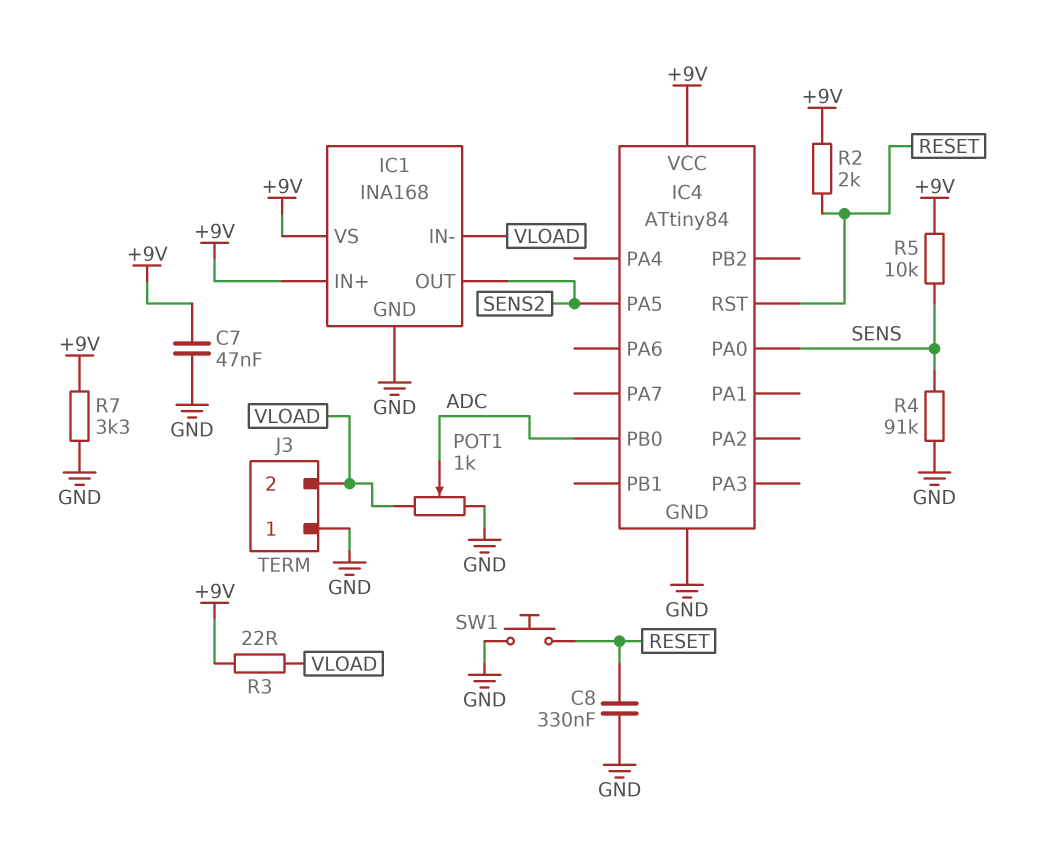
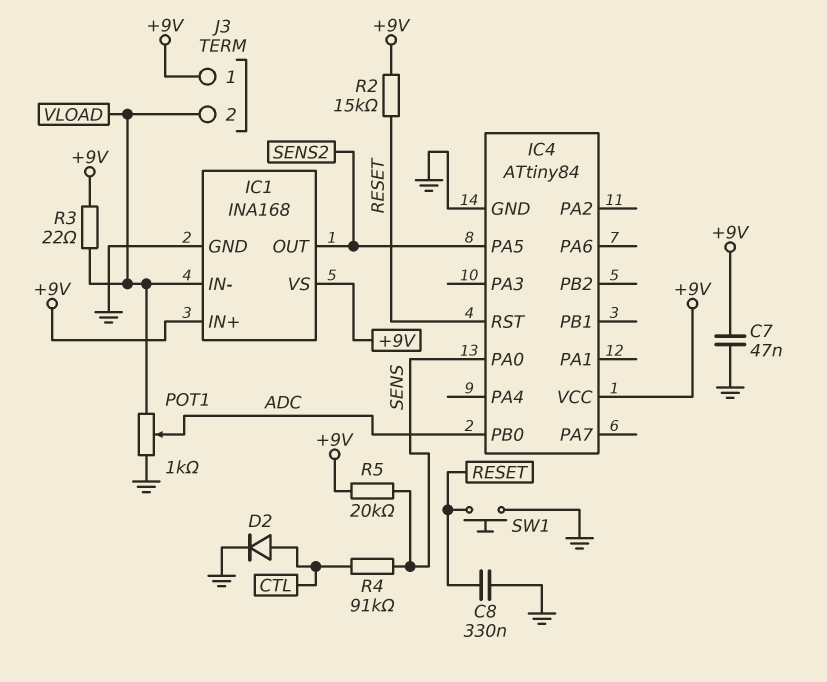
D2: none -> diode (A CTL, K GND)
J3 pin 1: GND -> +9V
R2: 2k (+9V, RESET) -> 15k (+9V, RESET)
R4: 91k (GND, SENS) -> 91k (CTL, SENS)
R5: 10k (+9V, SENS) -> 20k (+9V, SENS)
R7: 3.3k (+9V, GND) -> none

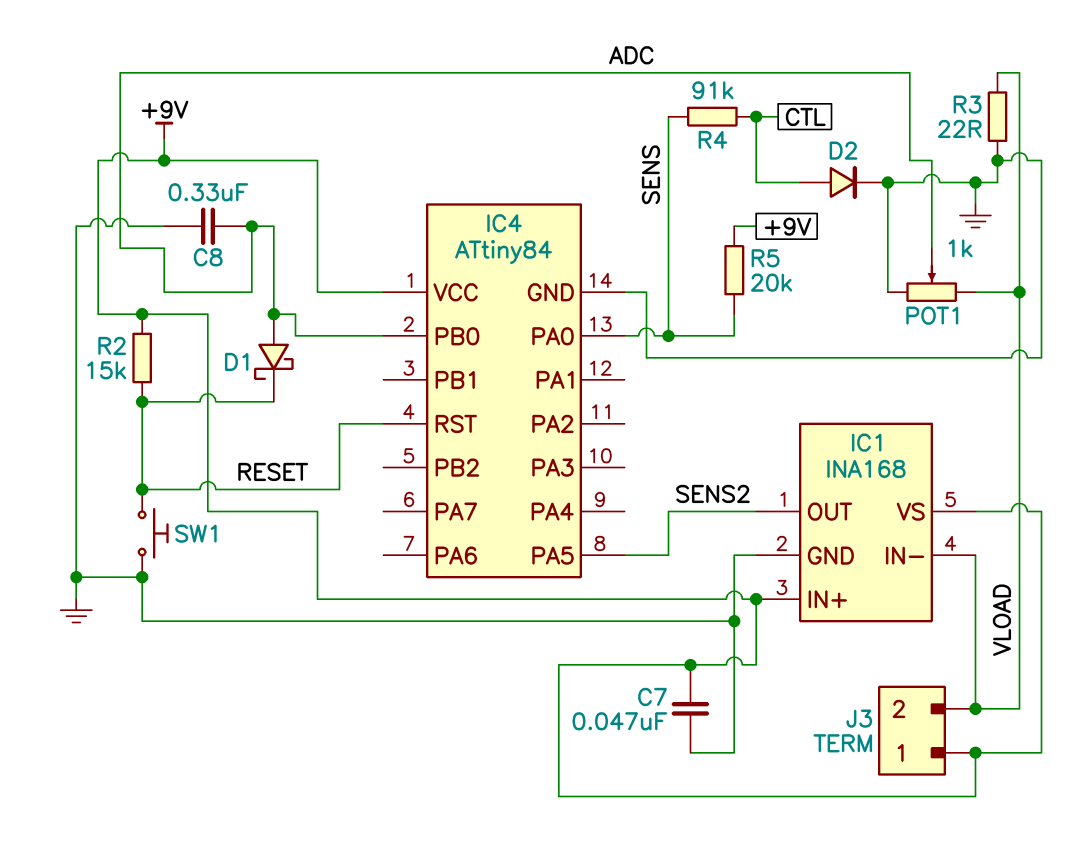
C8: 330nF (GND, RESET) -> 330nF (ADC, GND)
D1: none -> schottky (A ADC, K RESET)
R3: 22 (+9V, VLOAD) -> 22 (GND, VLOAD)

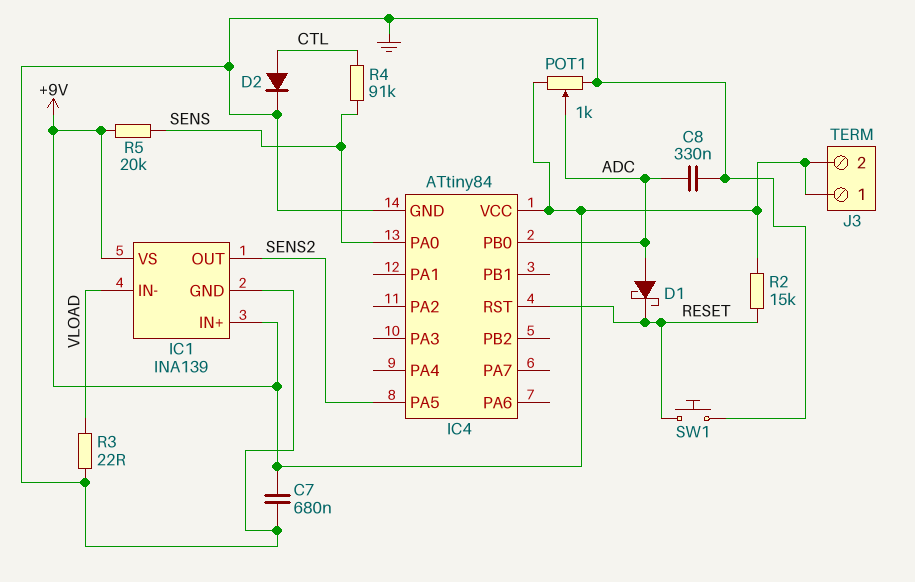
C7: 47nF (+9V, GND) -> 680nF (+9V, GND)
IC1: INA168 -> INA139
J3 pin 2: VLOAD -> +9V
POT1: 1k (GND, VLOAD, wiper ADC) -> 1k (+9V, GND, wiper ADC)

